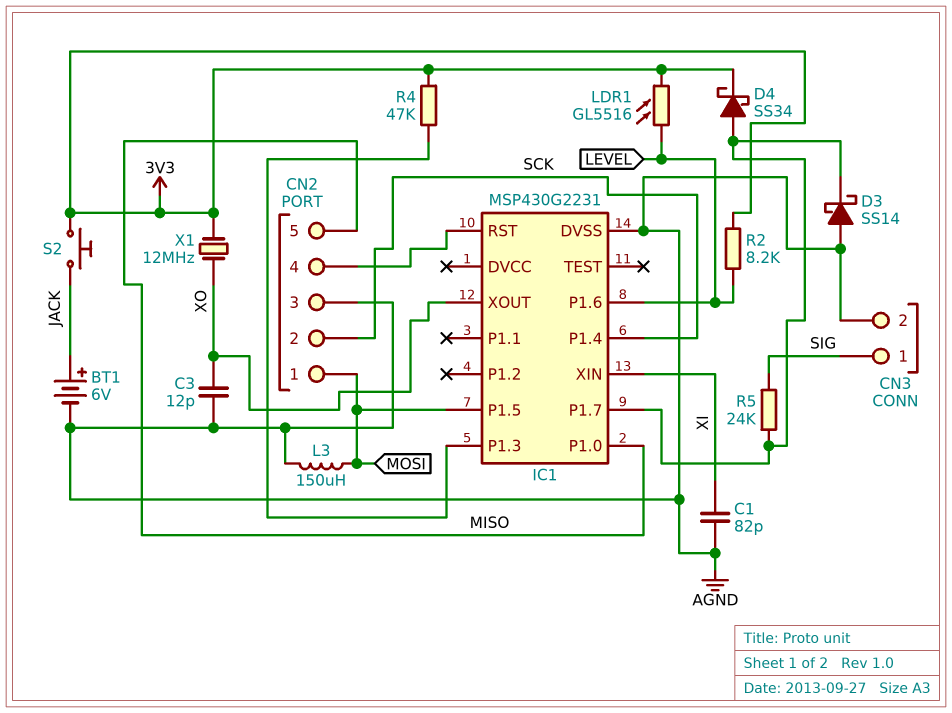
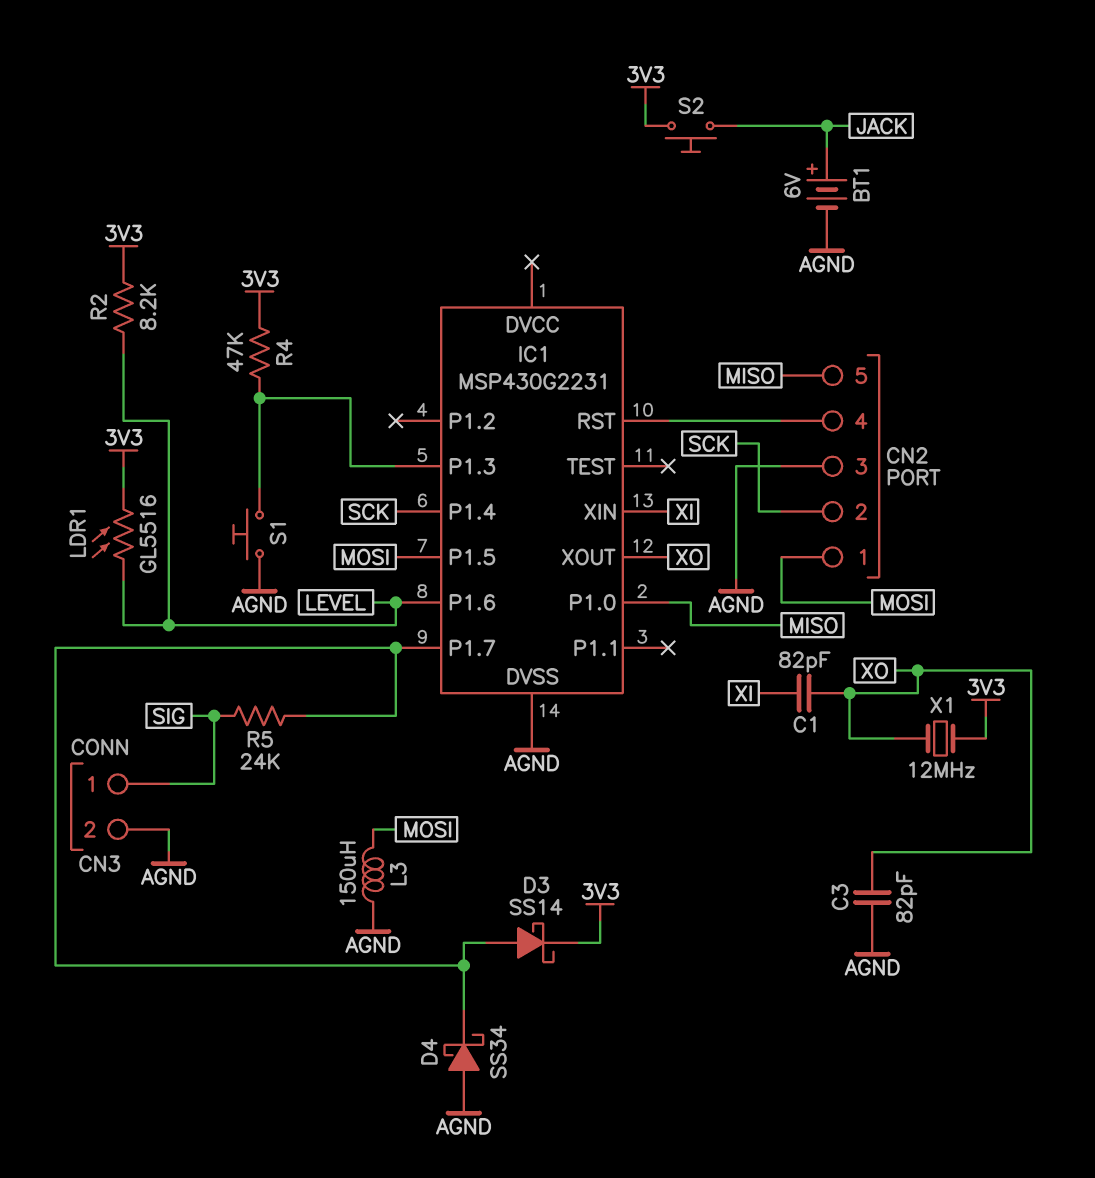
C1: 82pF (AGND, XI) -> 82pF (XI, XO)
C3: 12pF (AGND, XO) -> 82pF (AGND, XO)
D3: schottky SS14 (A AGND, K IC1/P1.7) -> schottky SS14 (A IC1/P1.7, K 3V3)
D4: schottky SS34 (A IC1/P1.7, K 3V3) -> schottky SS34 (A AGND, K IC1/P1.7)
S1: none -> button (AGND, IC1/P1.3)

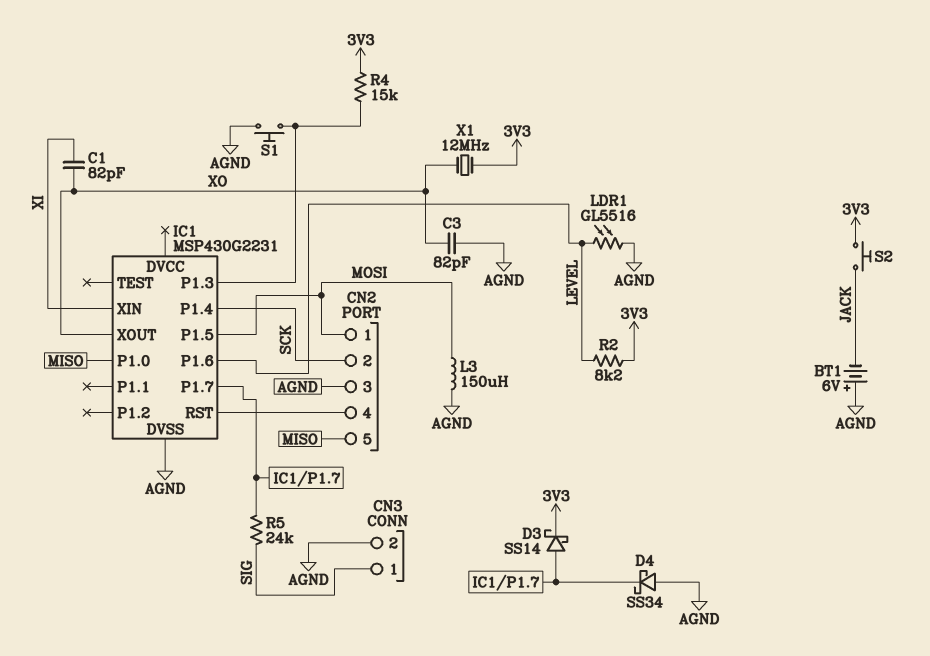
BT1: 6V (plus JACK, minus AGND) -> 6V (plus AGND, minus JACK)
LDR1: GL5516 (3V3, LEVEL) -> GL5516 (AGND, LEVEL)
R4: 47k (3V3, IC1/P1.3) -> 15k (3V3, IC1/P1.3)

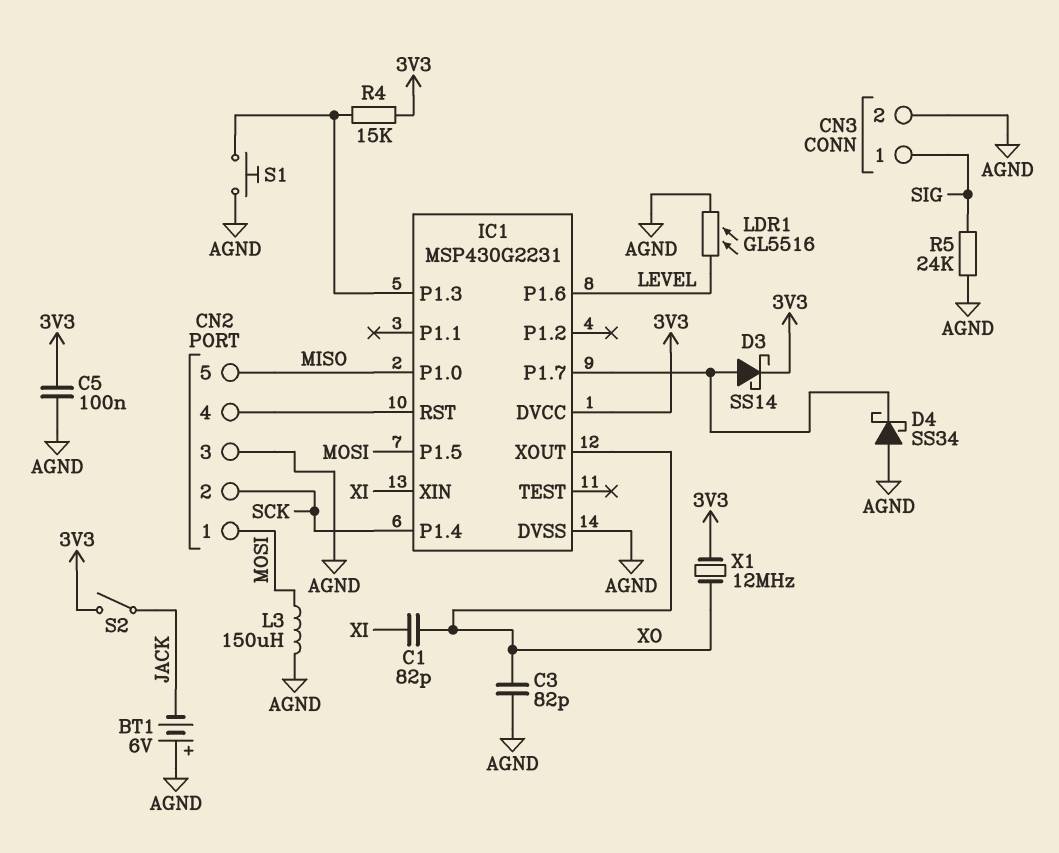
C5: none -> 100nF (3V3, AGND)
IC1 pin DVCC: none -> 3V3
R2: 8.2k (3V3, LEVEL) -> none
R5: 24k (IC1/P1.7, SIG) -> 24k (AGND, SIG)
S2: button (3V3, JACK) -> switch (3V3, JACK)

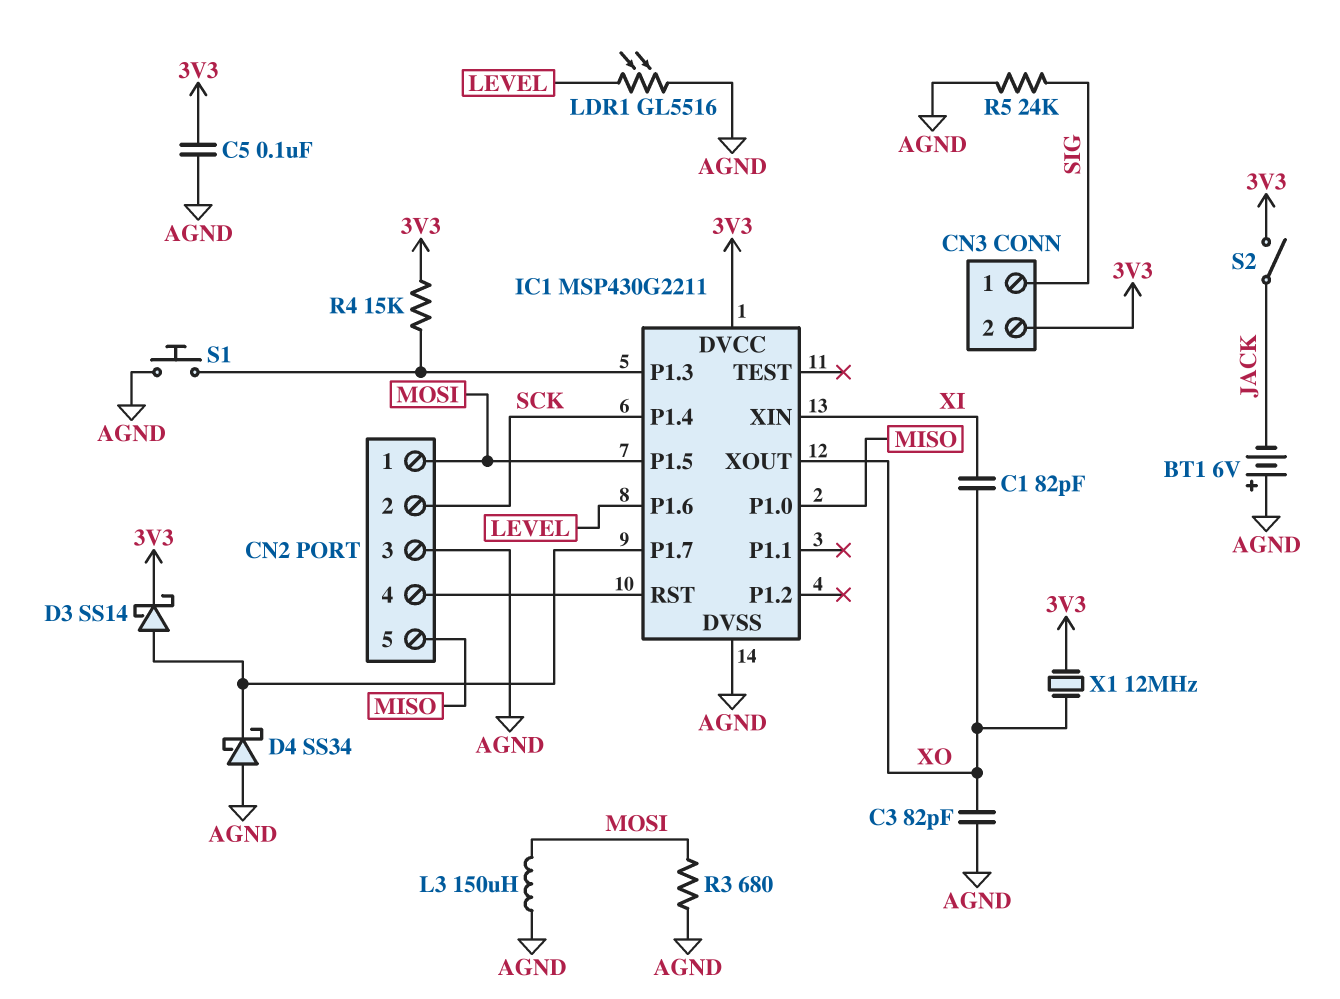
CN3 pin 2: AGND -> 3V3
IC1: MSP430G2231 -> MSP430G2211
R3: none -> 680 (AGND, MOSI)

